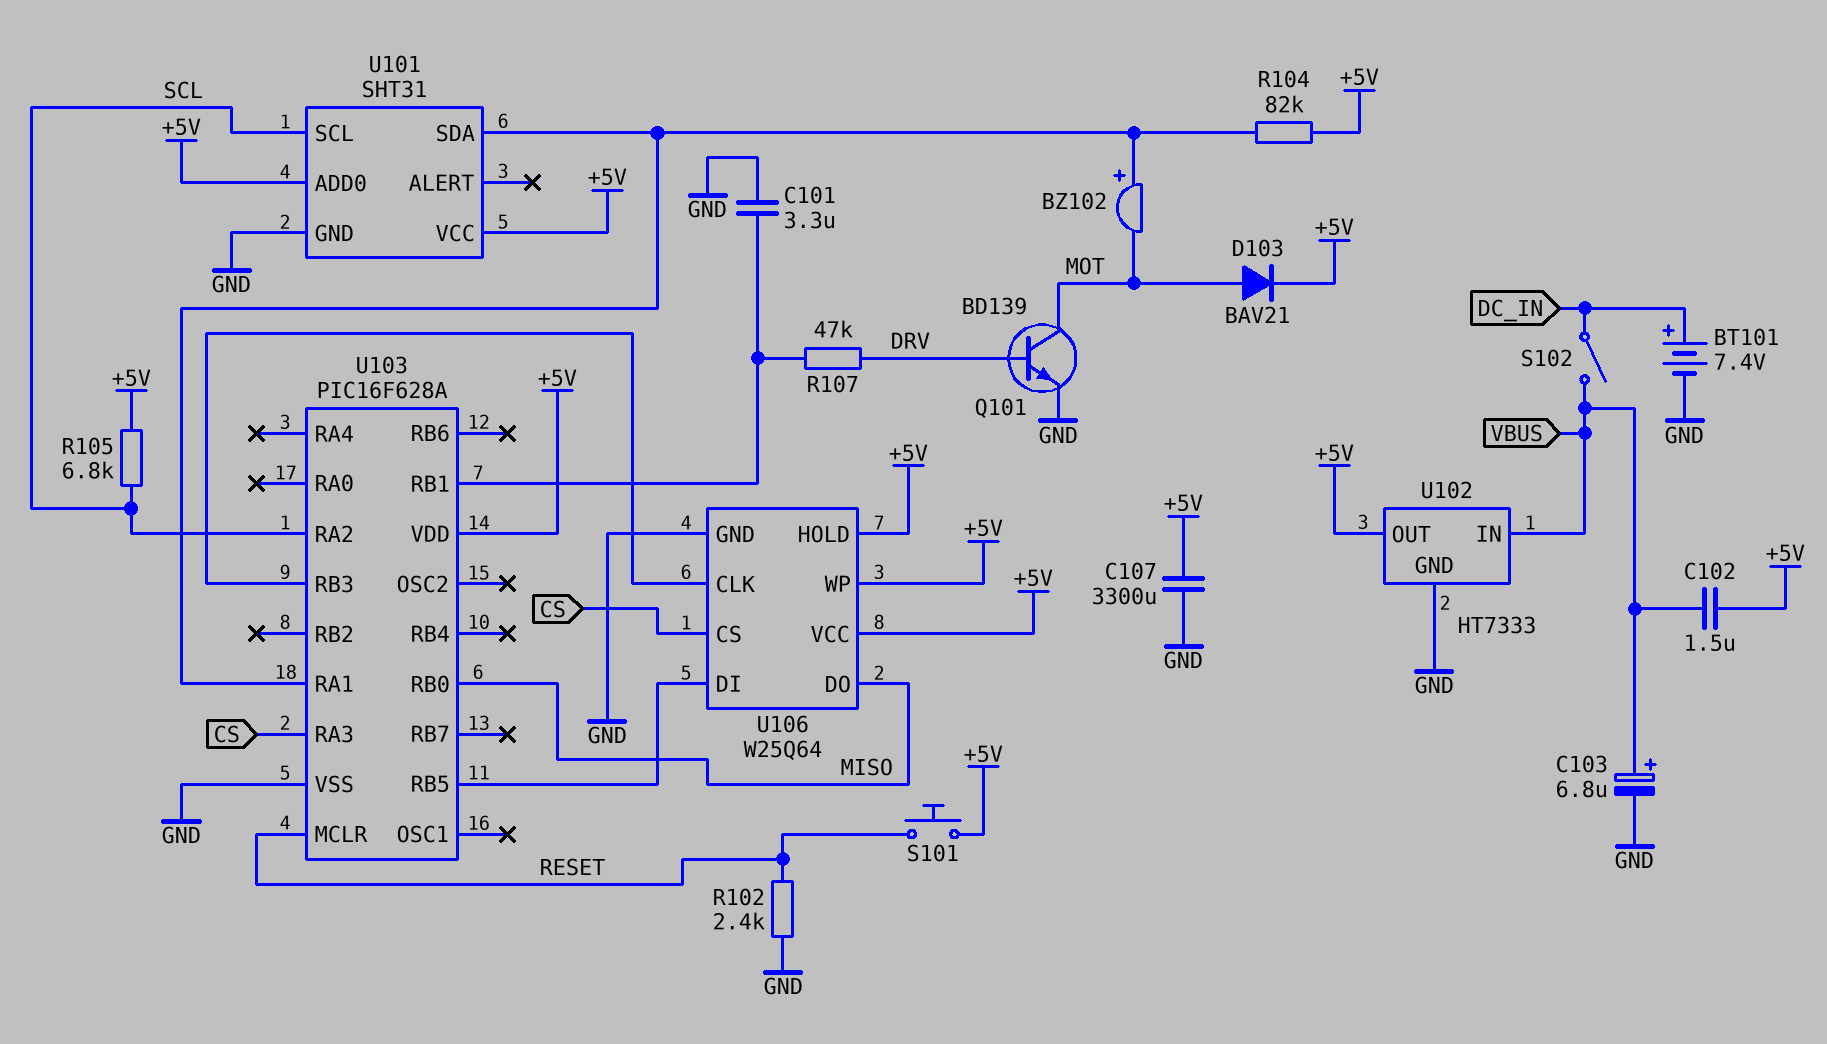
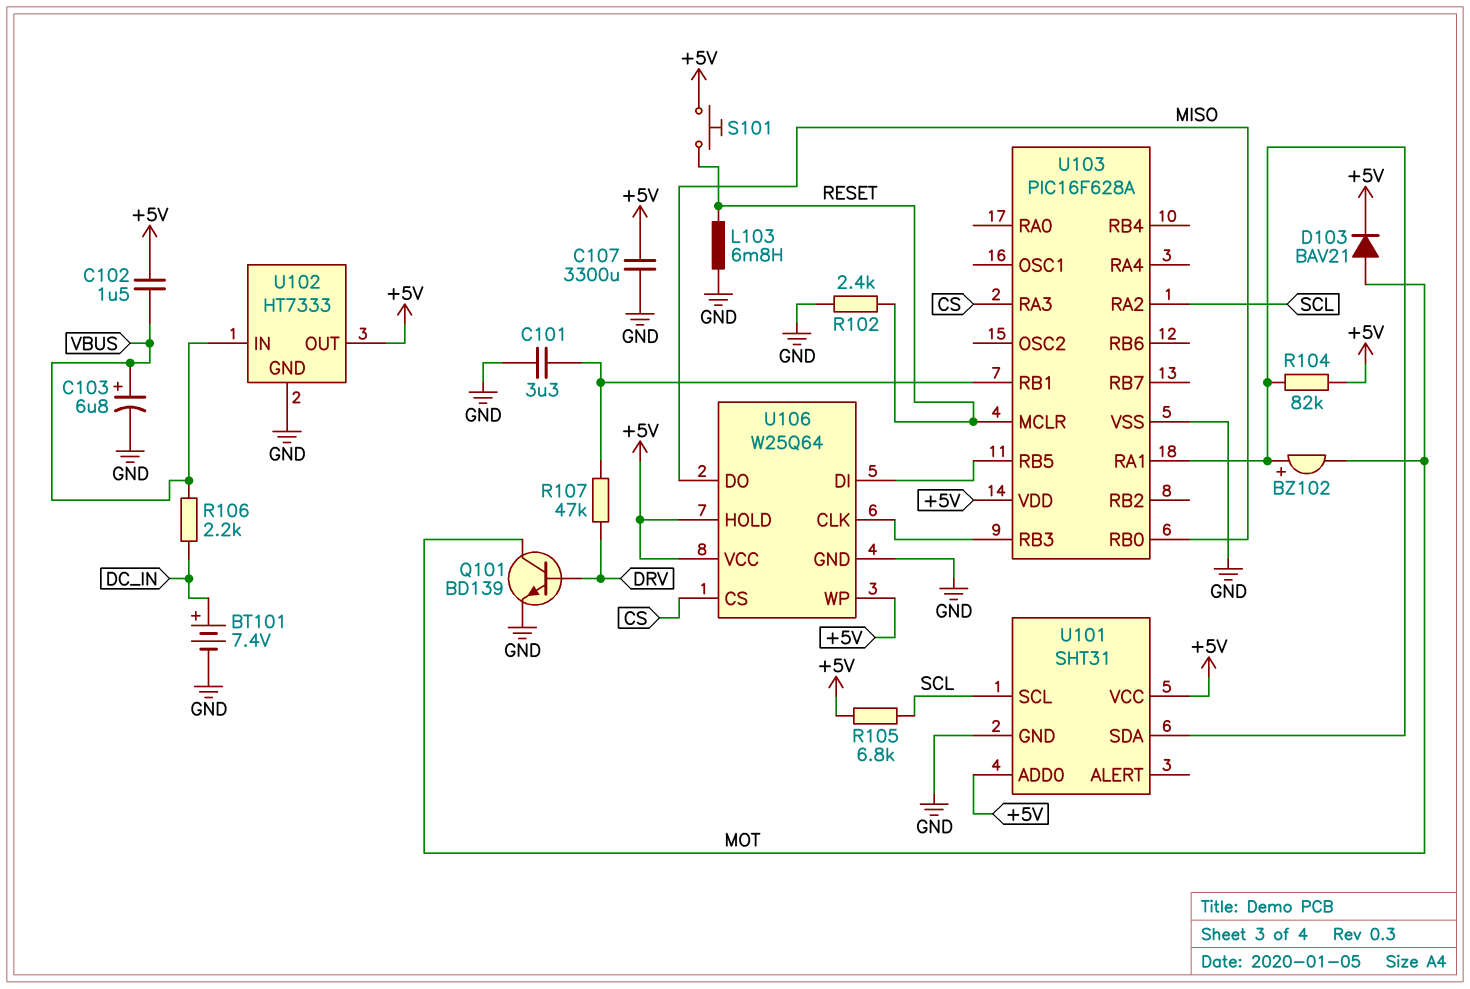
L103: none -> 6.8mH (GND, RESET)
R106: none -> 2.2k (DC_IN, VBUS)
S102: switch (DC_IN, VBUS) -> none

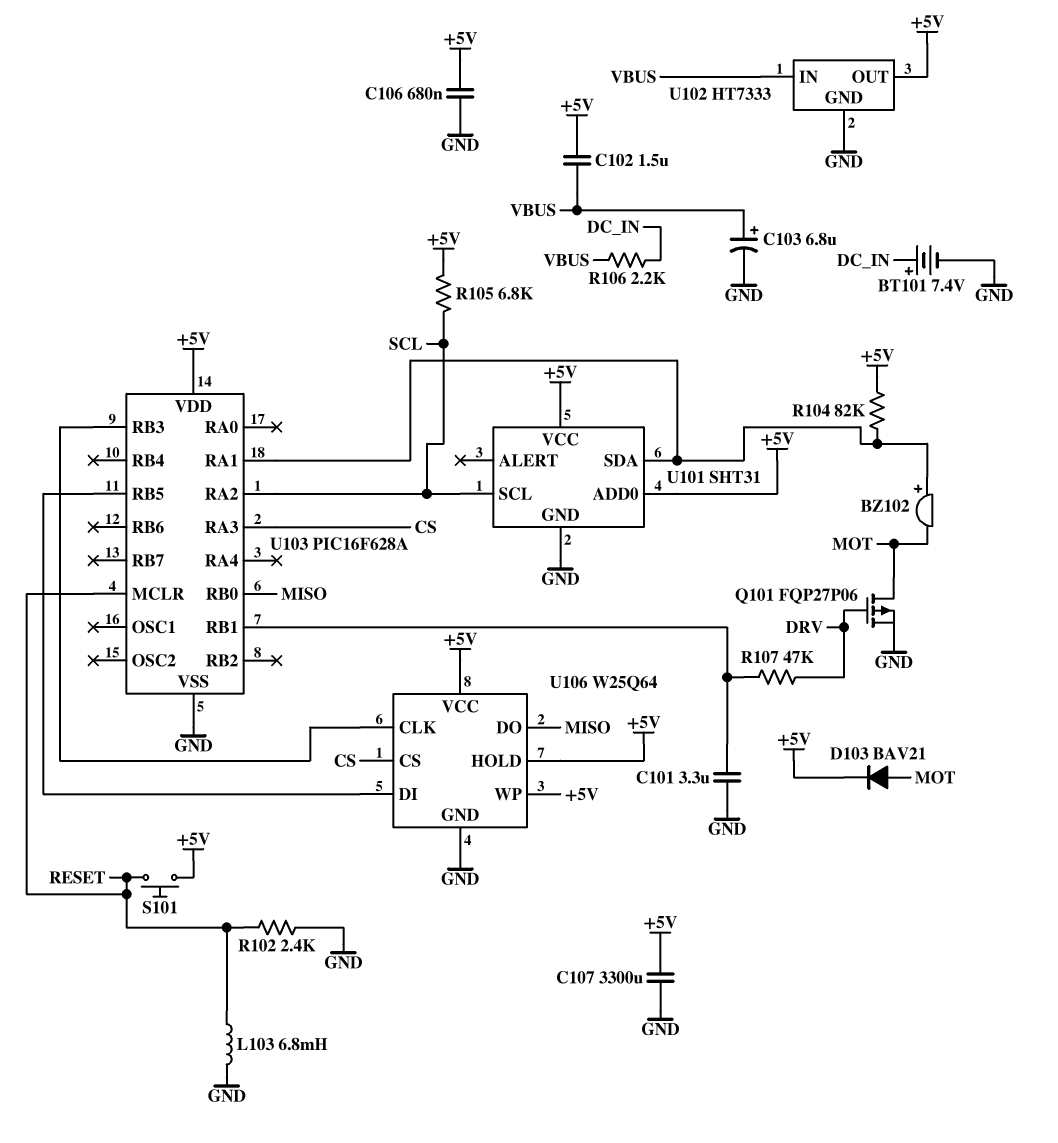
C106: none -> 680nF (+5V, GND)
Q101: NPN BD139 (B DRV, C MOT, E GND) -> PMOS FQP27P06 (G DRV, D MOT, S GND)

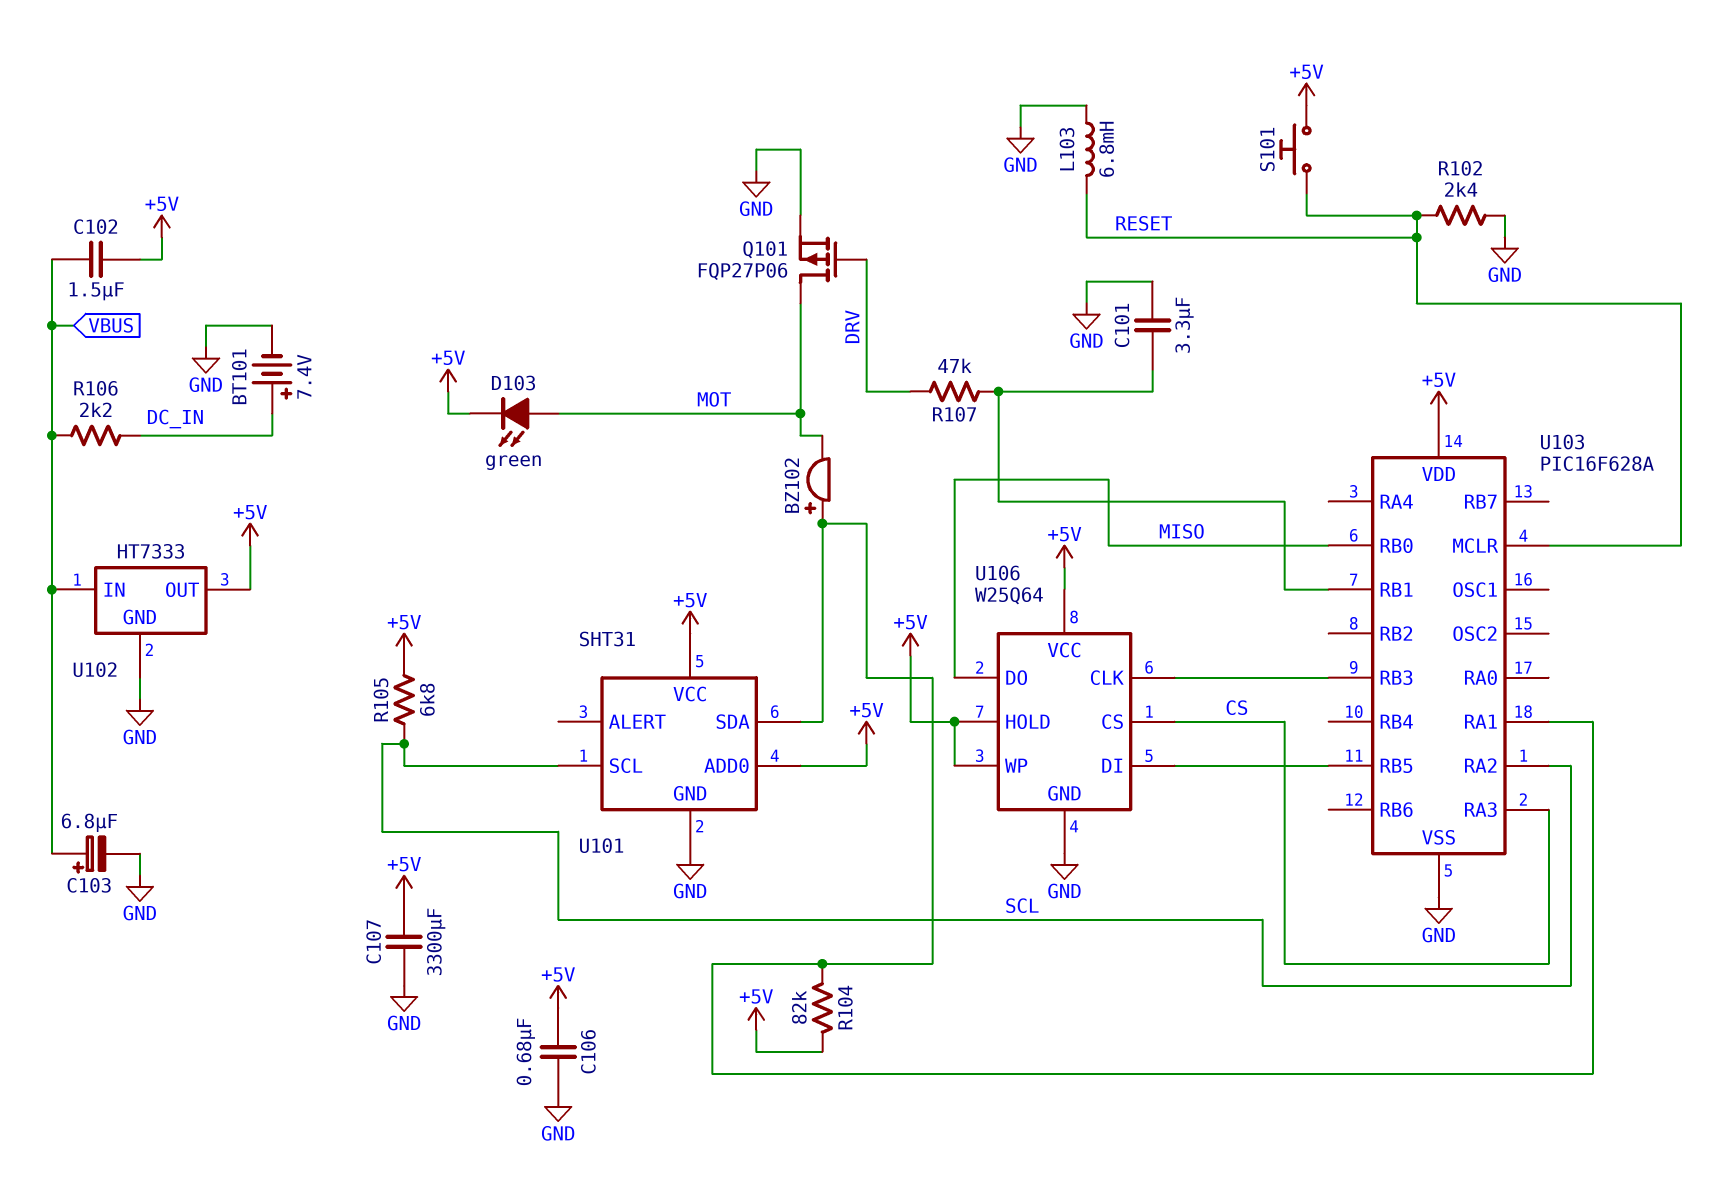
D103: diode BAV21 (A MOT, K +5V) -> LED green (A MOT, K +5V)

